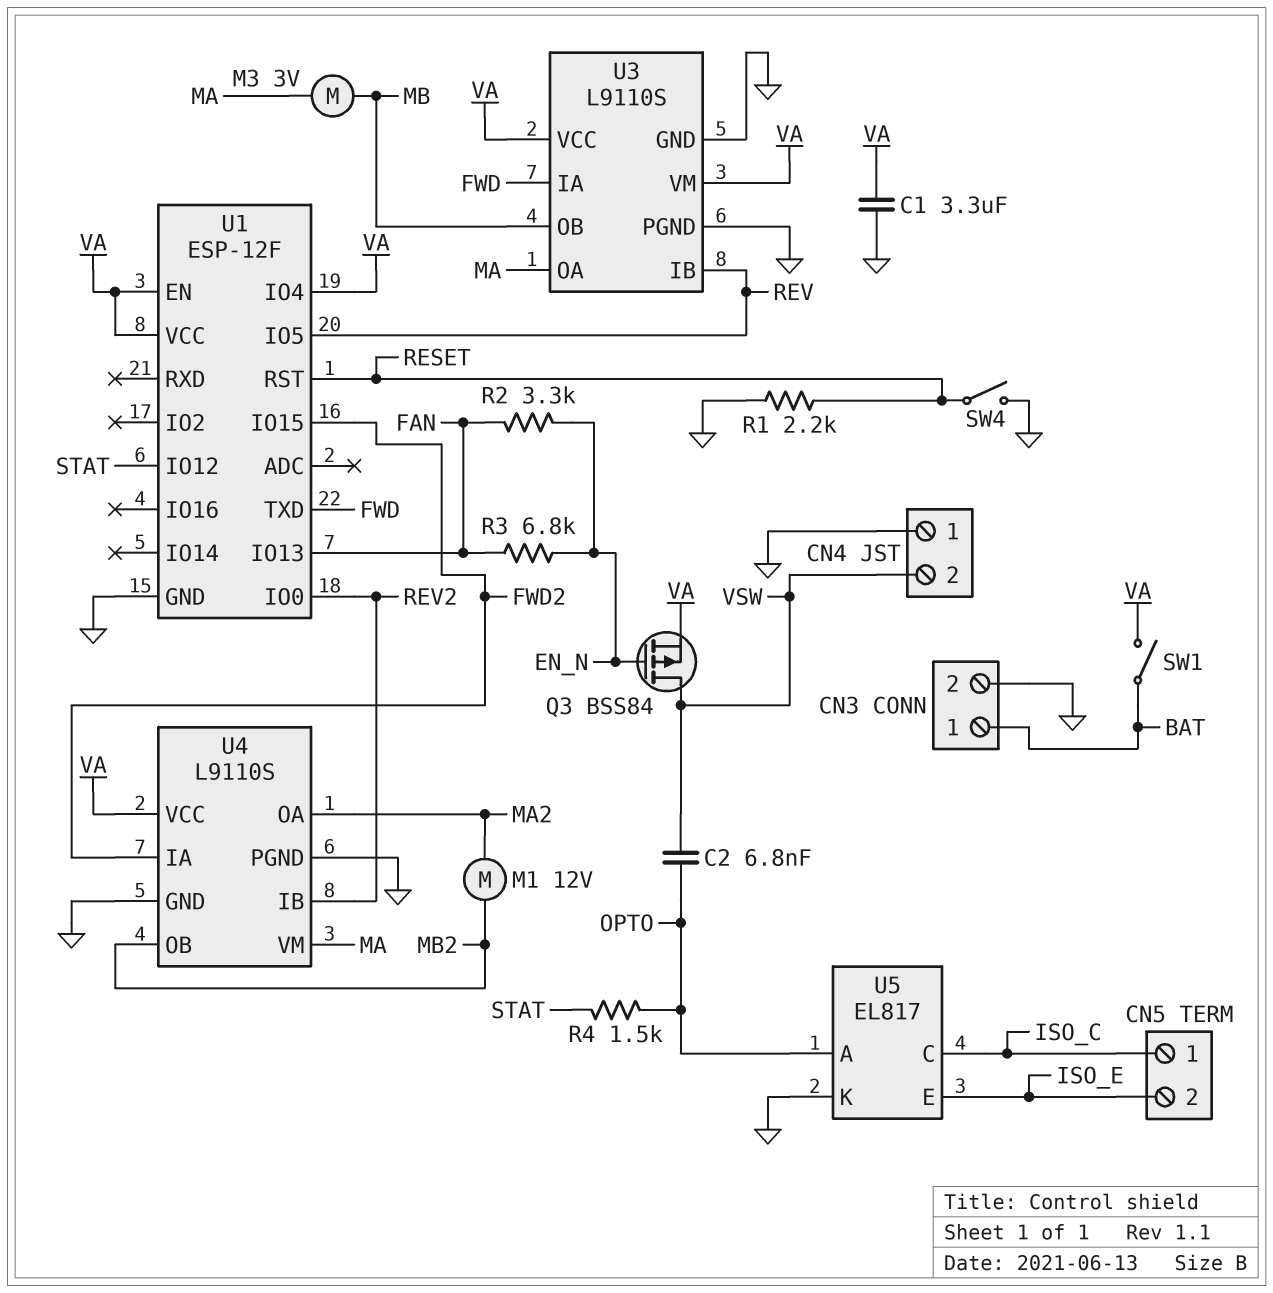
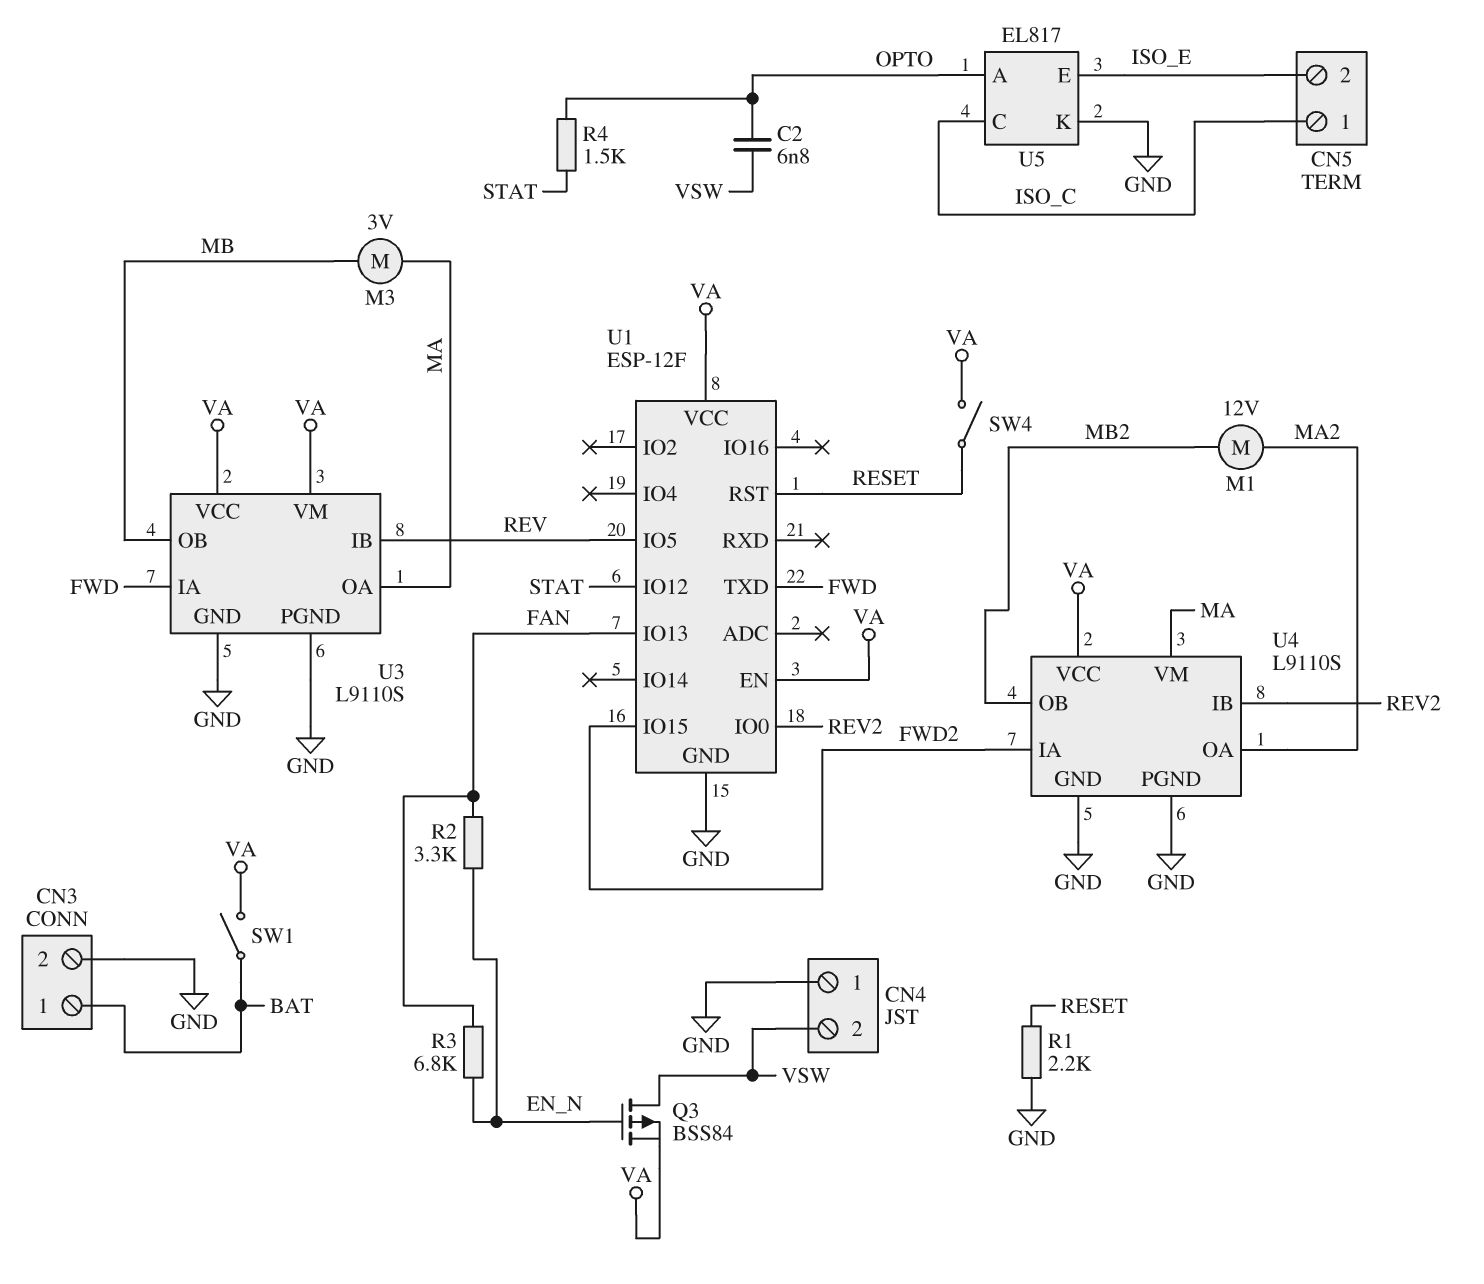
C1: 3.3uF (GND, VA) -> none
SW4: switch (GND, RESET) -> switch (RESET, VA)
U1 pin IO4: VA -> none

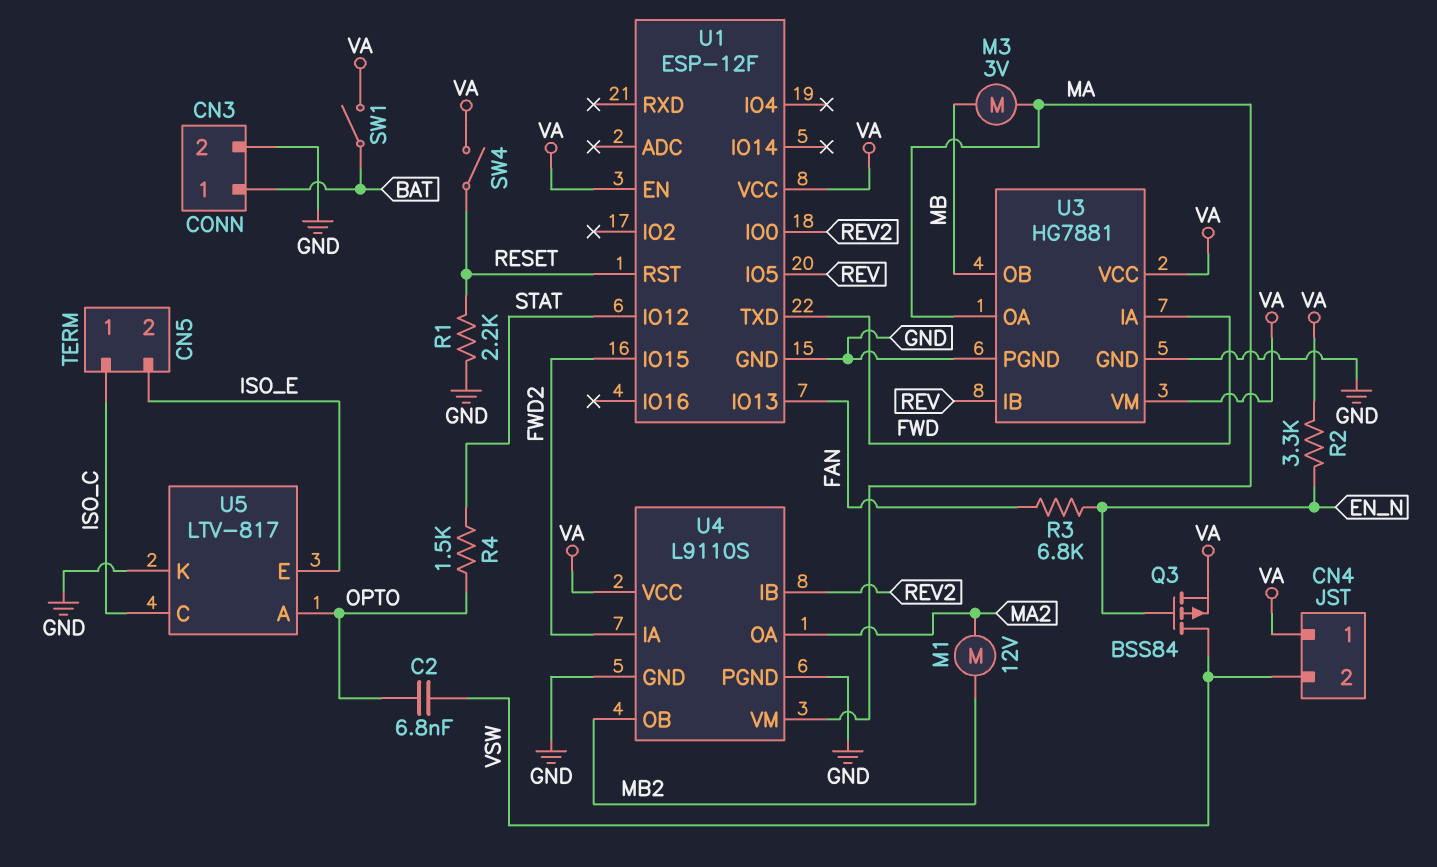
CN4 pin 1: GND -> VA
R2: 3.3k (EN_N, FAN) -> 3.3k (EN_N, VA)
U3: L9110S -> HG7881
U5: EL817 -> LTV-817

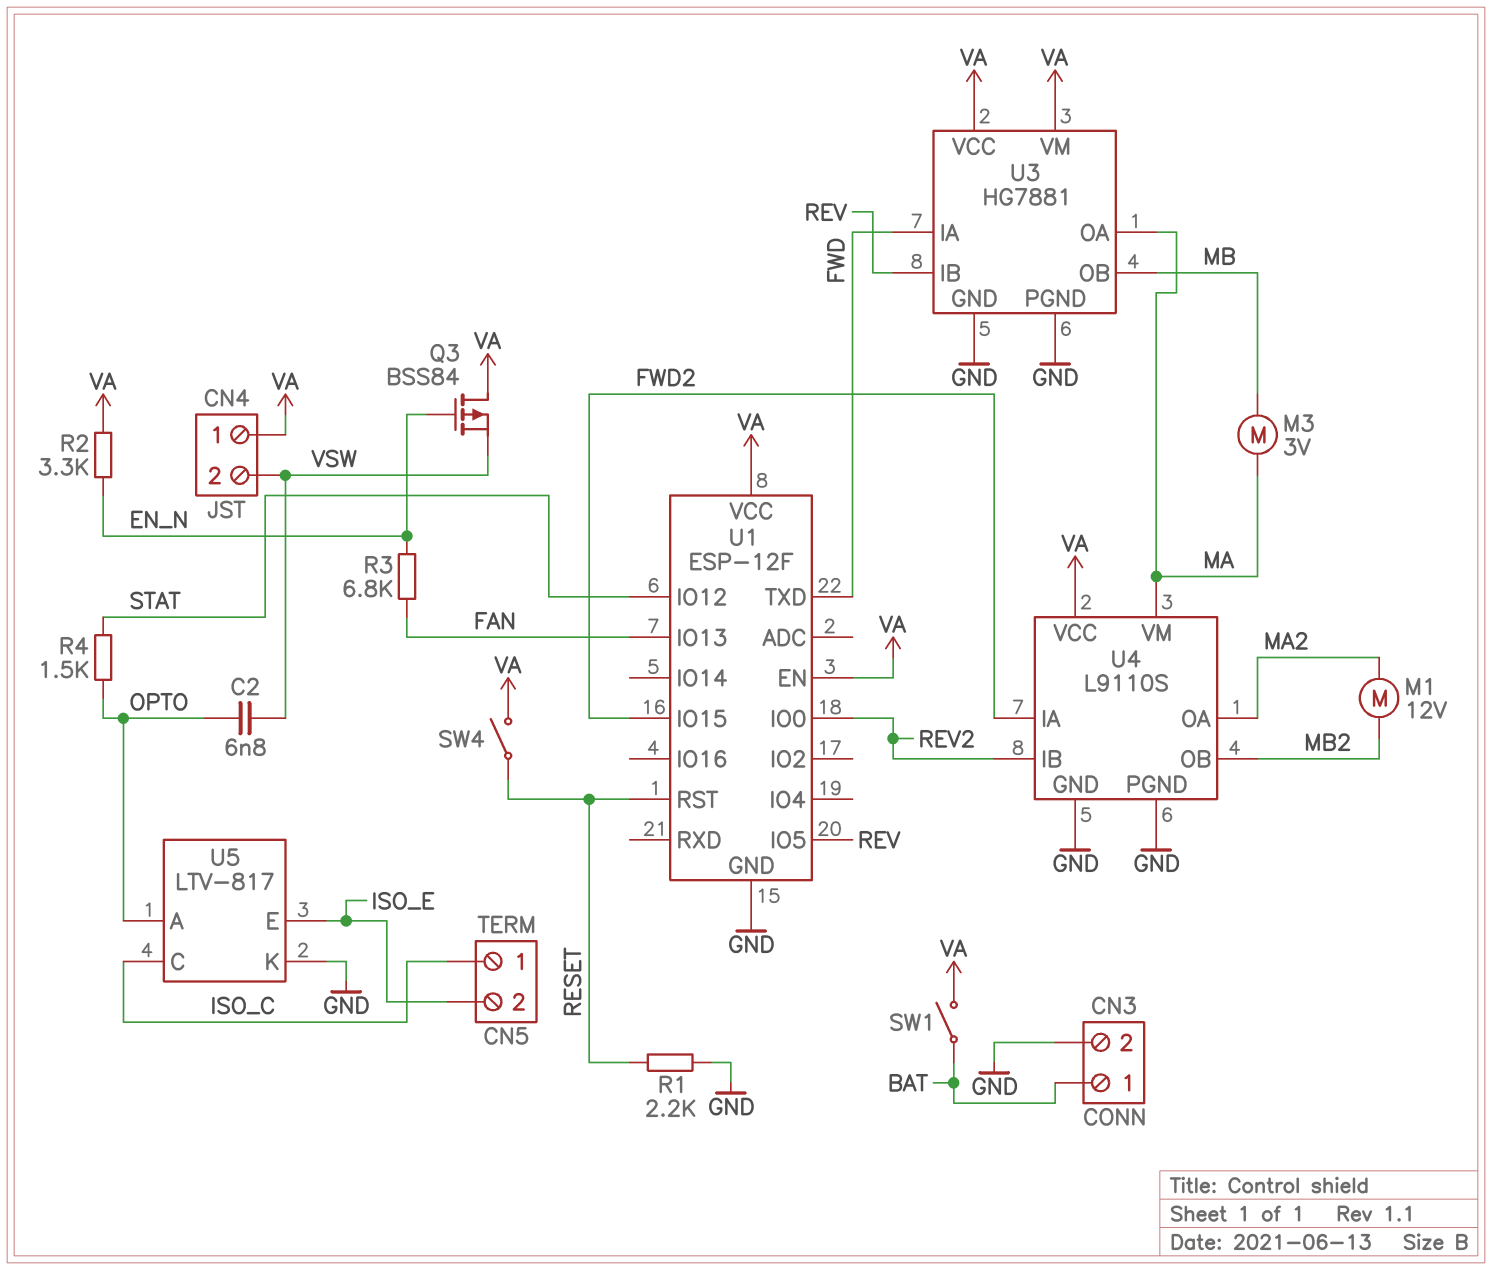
Q3: PMOS BSS84 (G EN_N, D VSW, S VA) -> PMOS BSS84 (G EN_N, D VA, S VSW)

